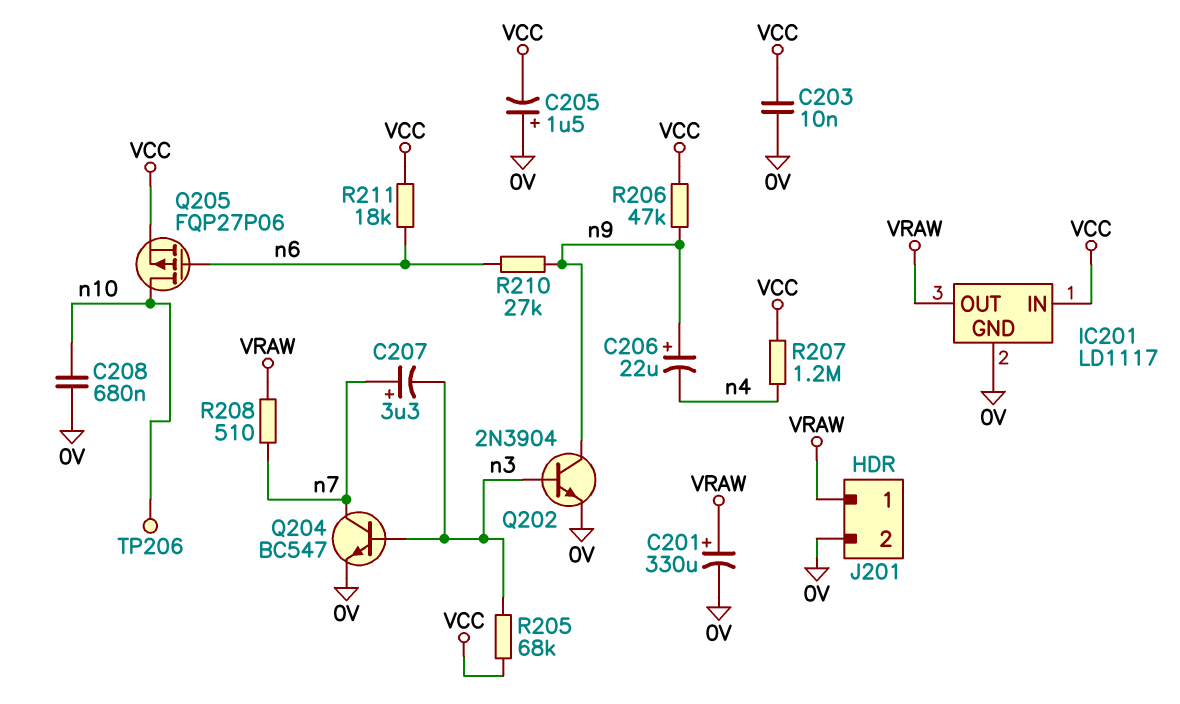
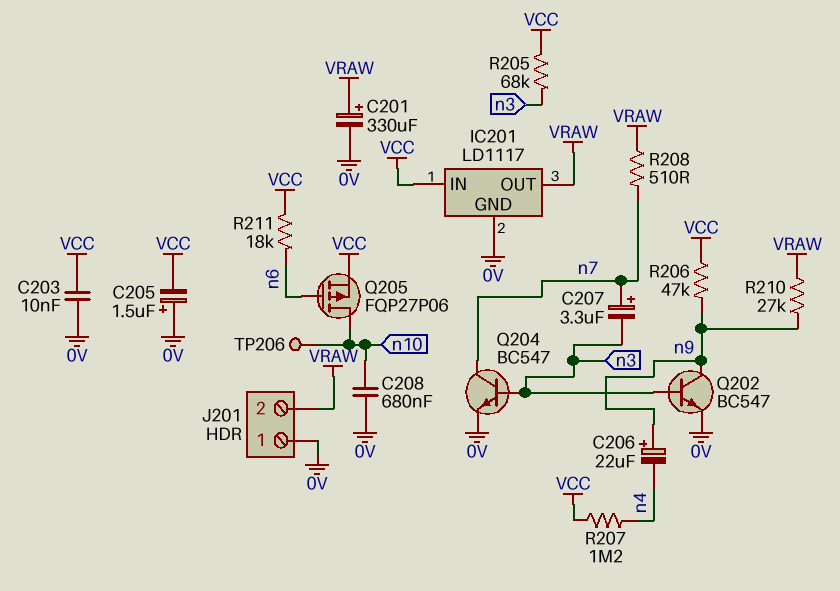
J201 pin 1: VRAW -> 0V
J201 pin 2: 0V -> VRAW
Q202: NPN 2N3904 (B n3, C n9, E 0V) -> NPN BC547 (B n3, C n9, E 0V)
R210: 27k (n6, n9) -> 27k (VRAW, n9)

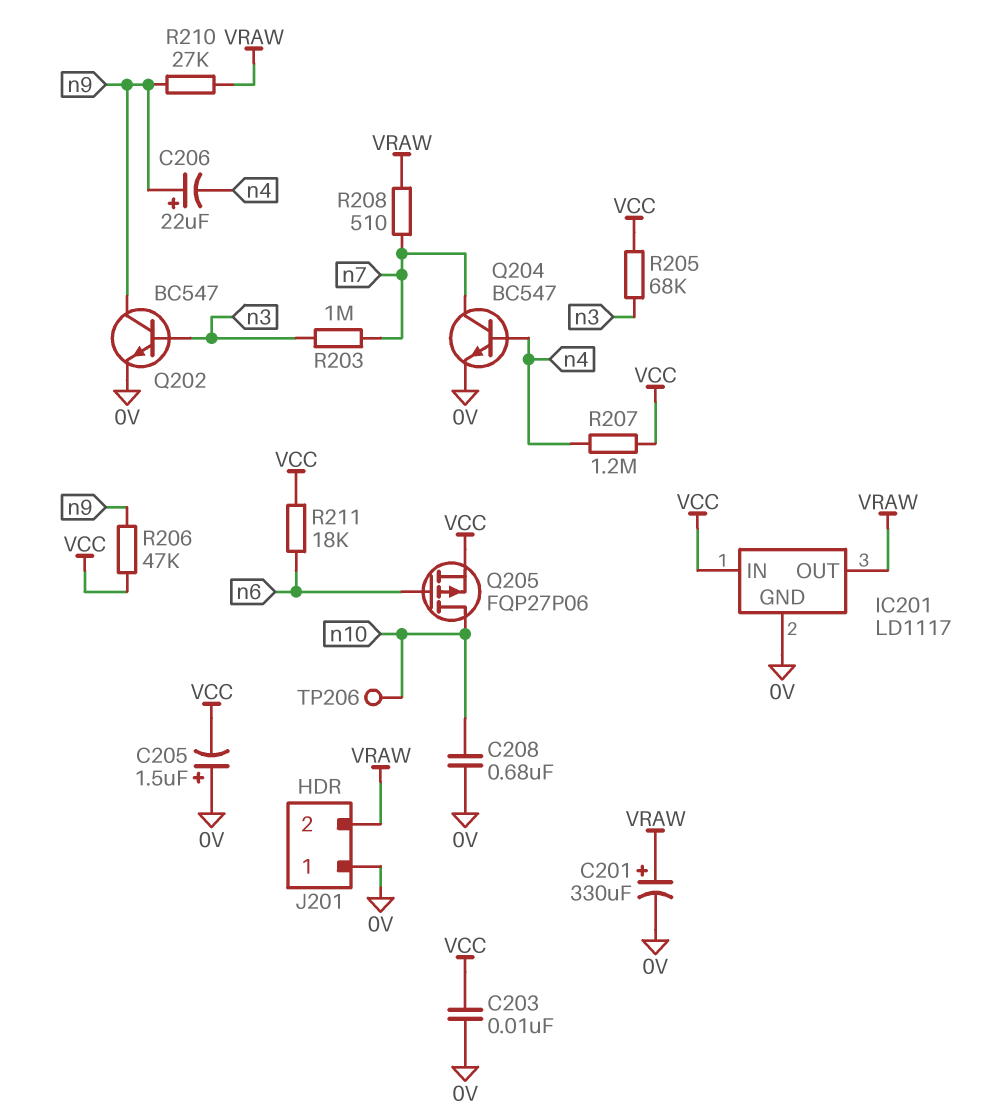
C207: 3.3uF (plus n7, minus n3) -> none
Q204: NPN BC547 (B n3, C n7, E 0V) -> NPN BC547 (B n4, C n7, E 0V)
R203: none -> 1M (n3, n7)

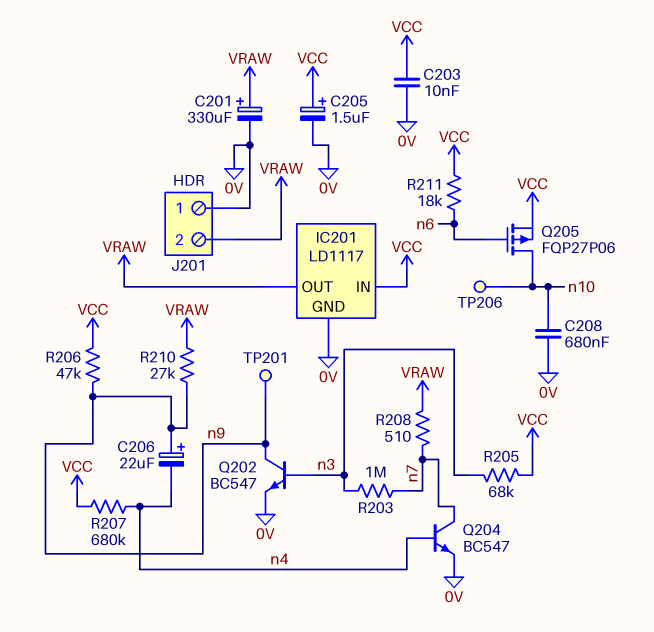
C205: 1.5uF (plus 0V, minus VCC) -> 1.5uF (plus VCC, minus 0V)
R207: 1.2M (VCC, n4) -> 680k (VCC, n4)
TP201: none -> test point (n9)

